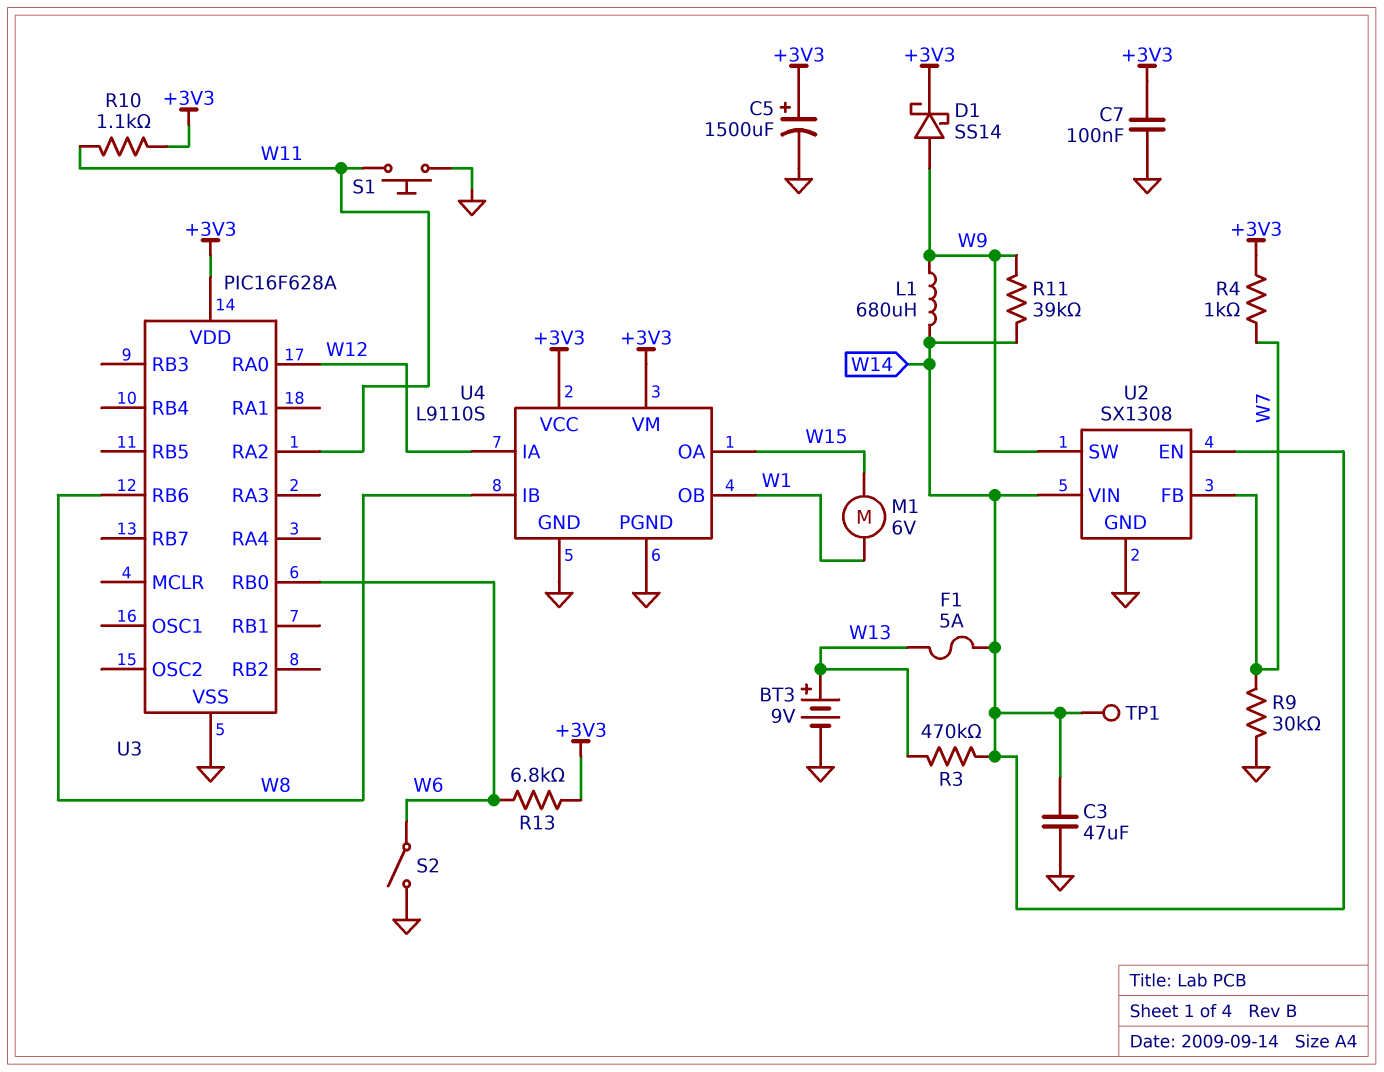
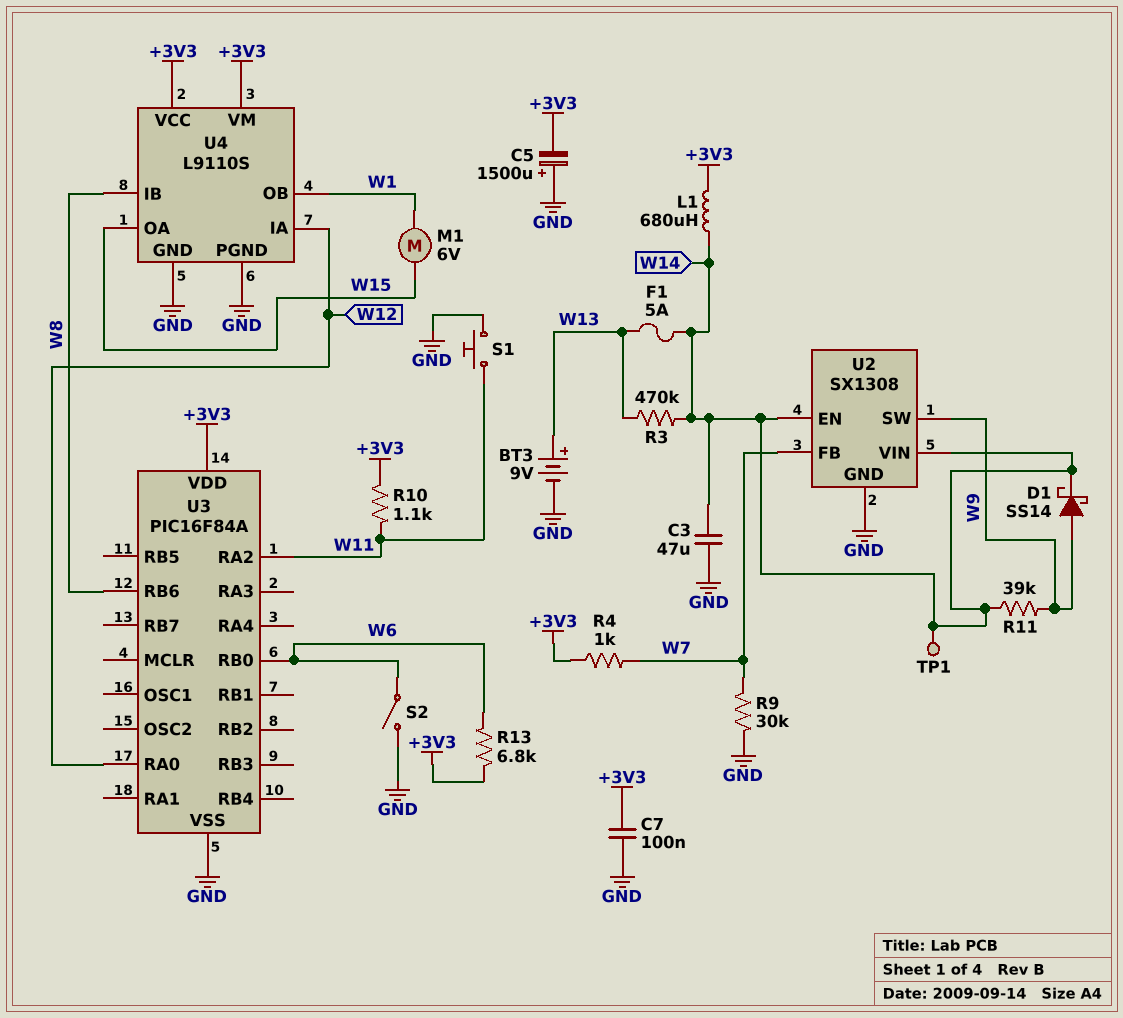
C5: 1500uF (plus +3V3, minus GND) -> 1500uF (plus GND, minus +3V3)
D1: schottky SS14 (A W9, K +3V3) -> schottky SS14 (A W9, K W14)
L1: 680uH (W9, W14) -> 680uH (+3V3, W14)
U3: PIC16F628A -> PIC16F84A

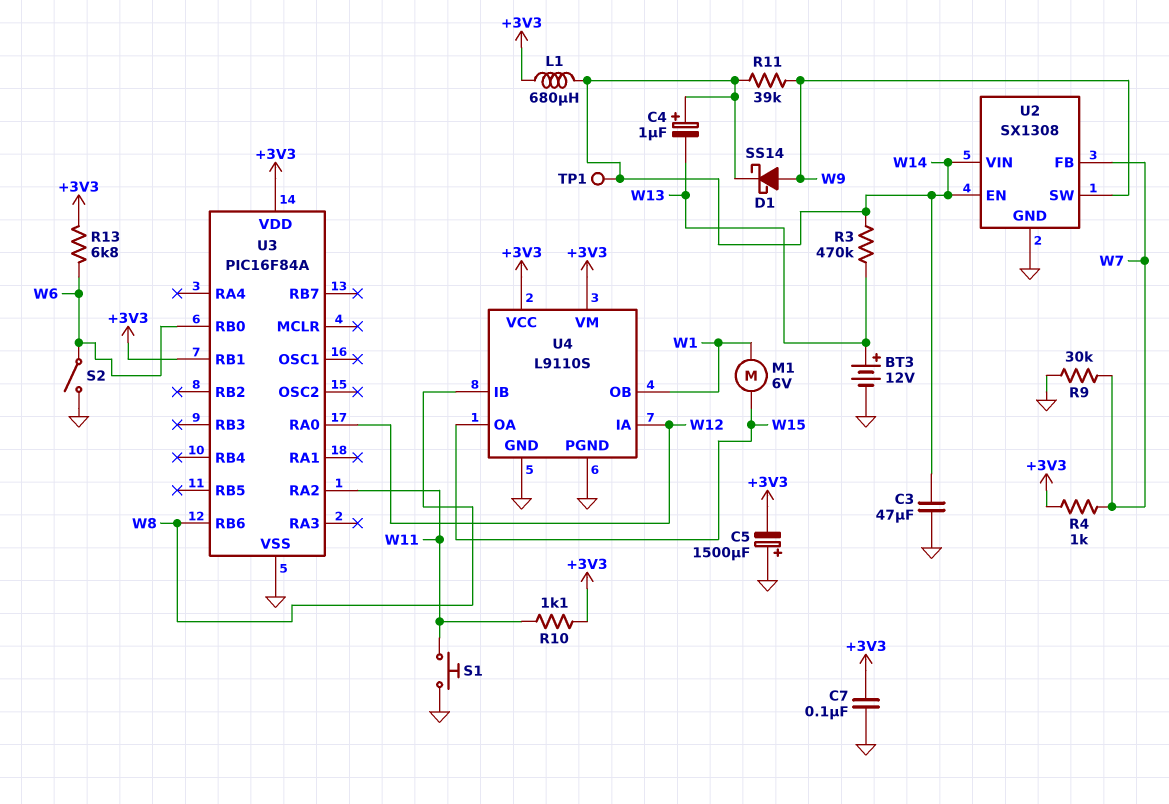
BT3: 9V (plus W13, minus GND) -> 12V (plus W13, minus GND)
C4: none -> 1uF (plus W14, minus W13)
F1: 5A (W13, W14) -> none
U3 pin RB1: none -> +3V3

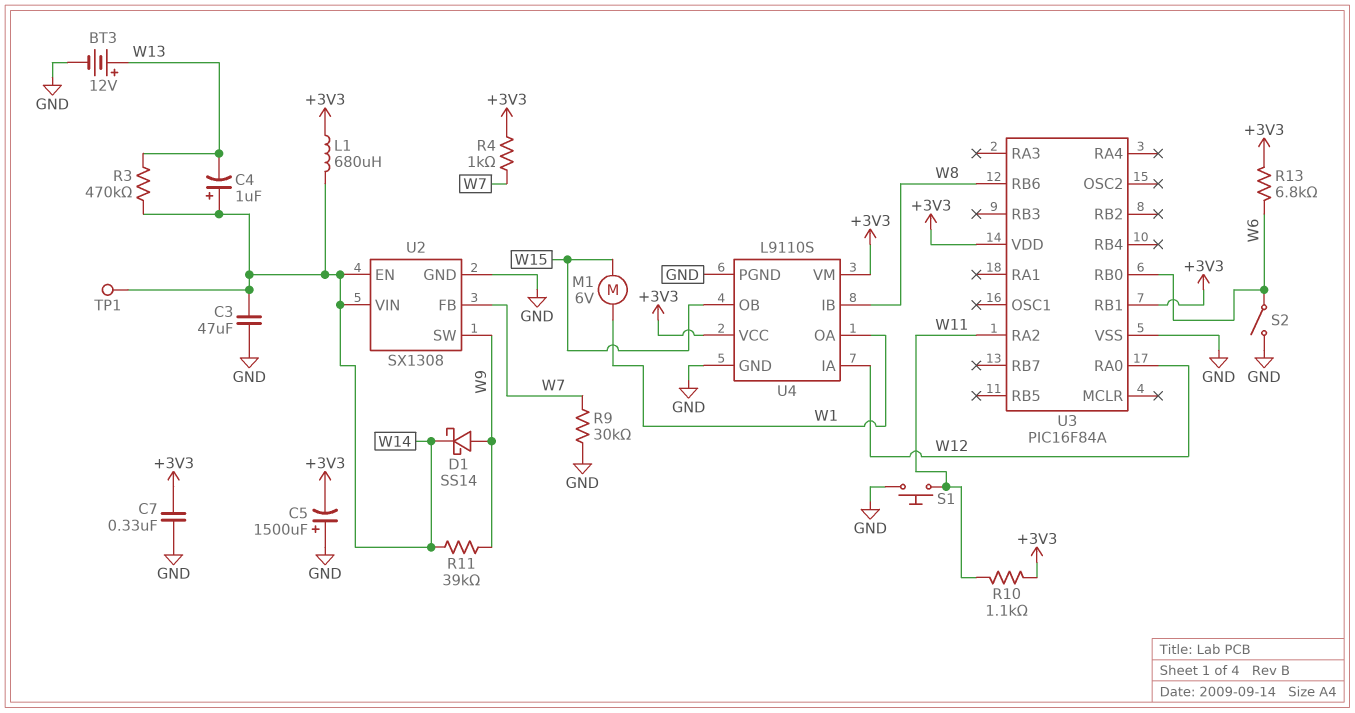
C7: 100nF (+3V3, GND) -> 330nF (+3V3, GND)
U4 pin OA: W15 -> W1
U4 pin OB: W1 -> W15

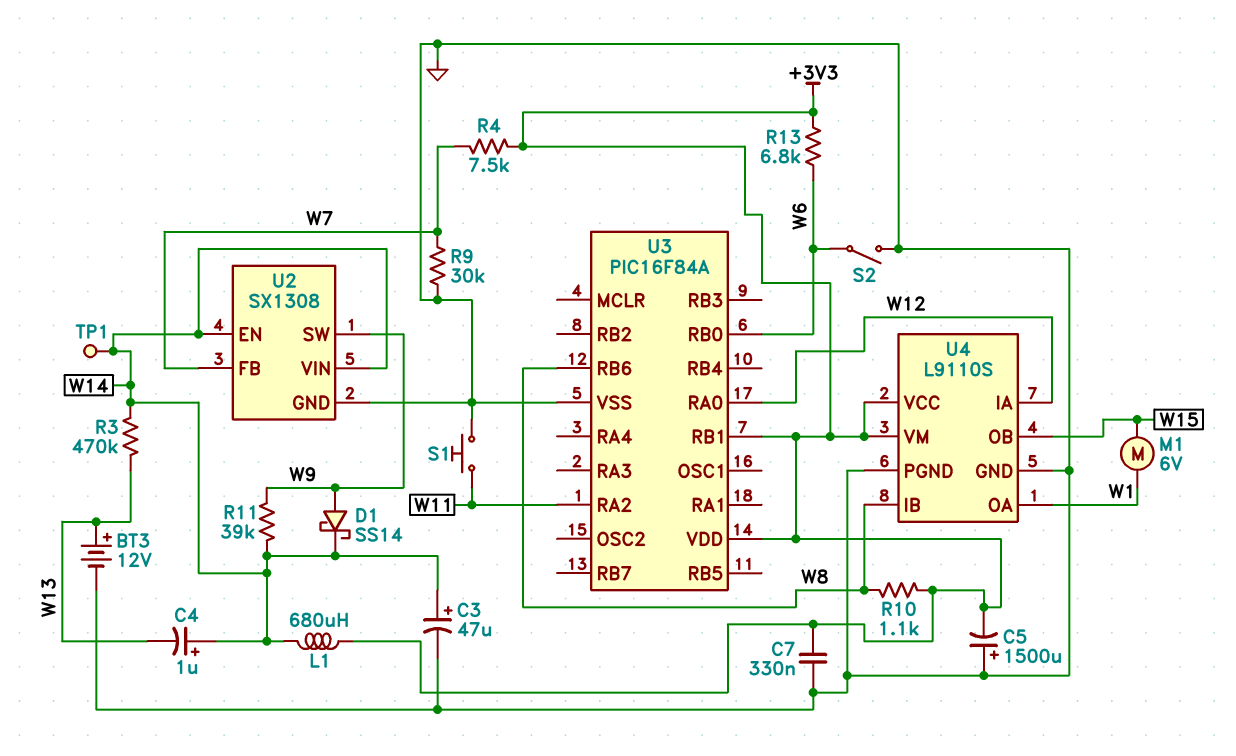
C3: 47uF (GND, W14) -> 47uF (plus W14, minus GND)
R4: 1k (+3V3, W7) -> 7.5k (+3V3, W7)
R10: 1.1k (+3V3, W11) -> 1.1k (+3V3, W8)

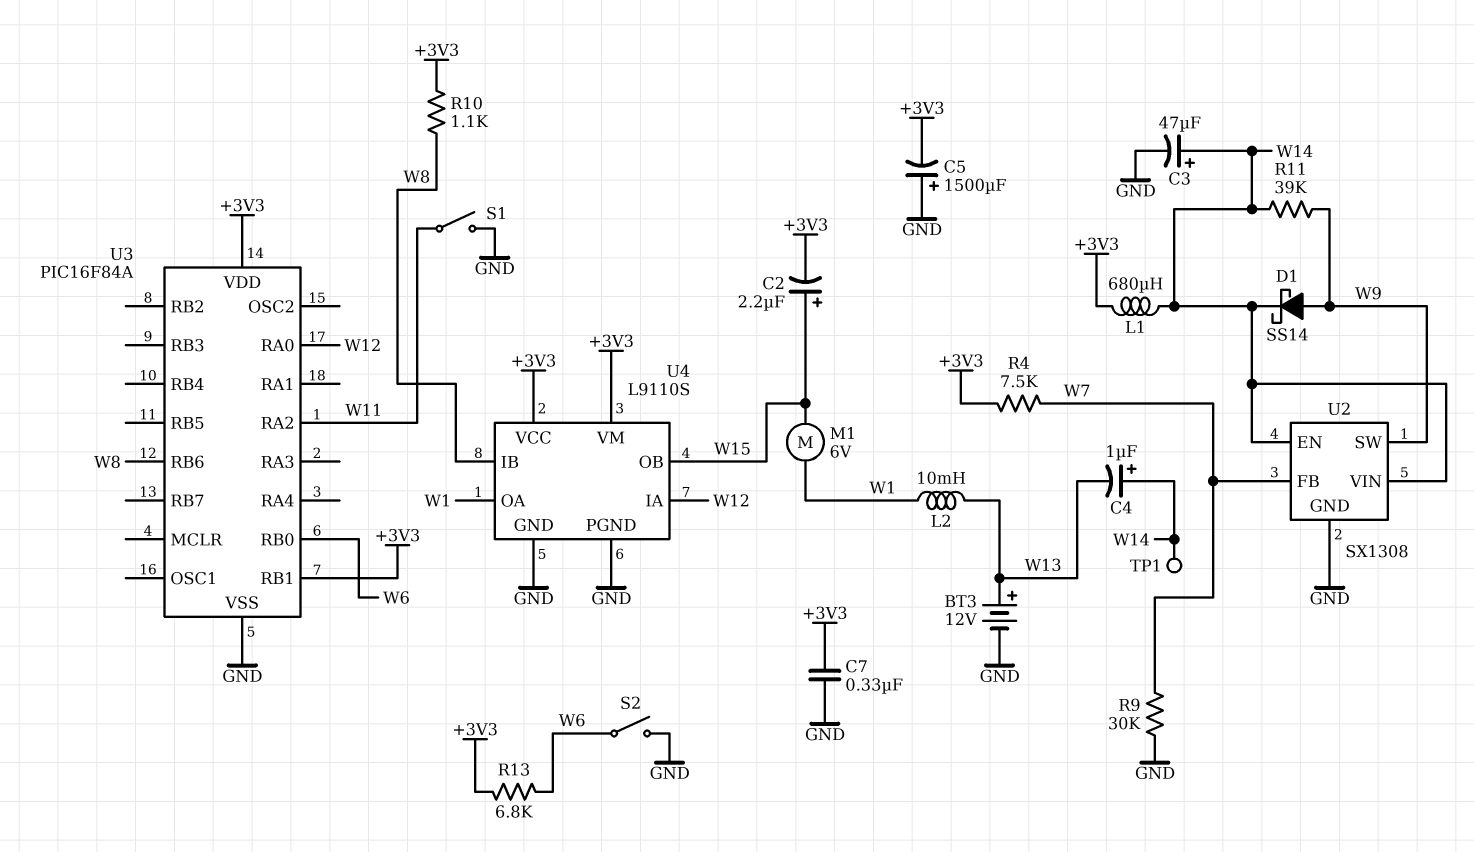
C2: none -> 2.2uF (plus W15, minus +3V3)
L2: none -> 10mH (W1, W13)
R3: 470k (W13, W14) -> none
S1: button (GND, W11) -> switch (GND, W11)

